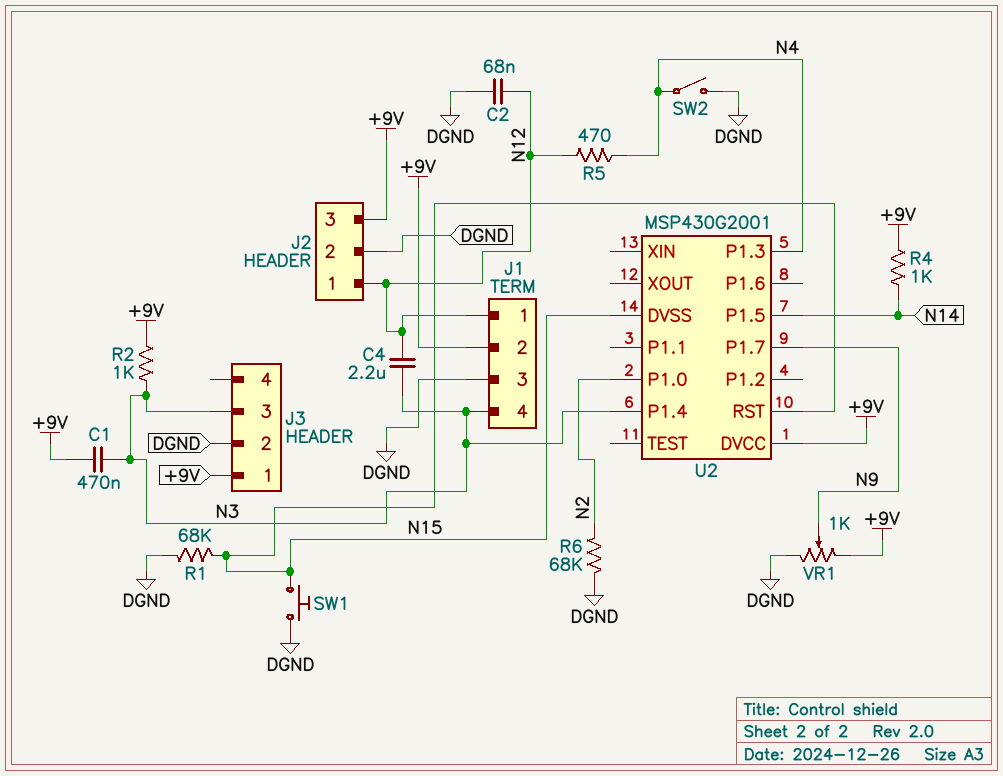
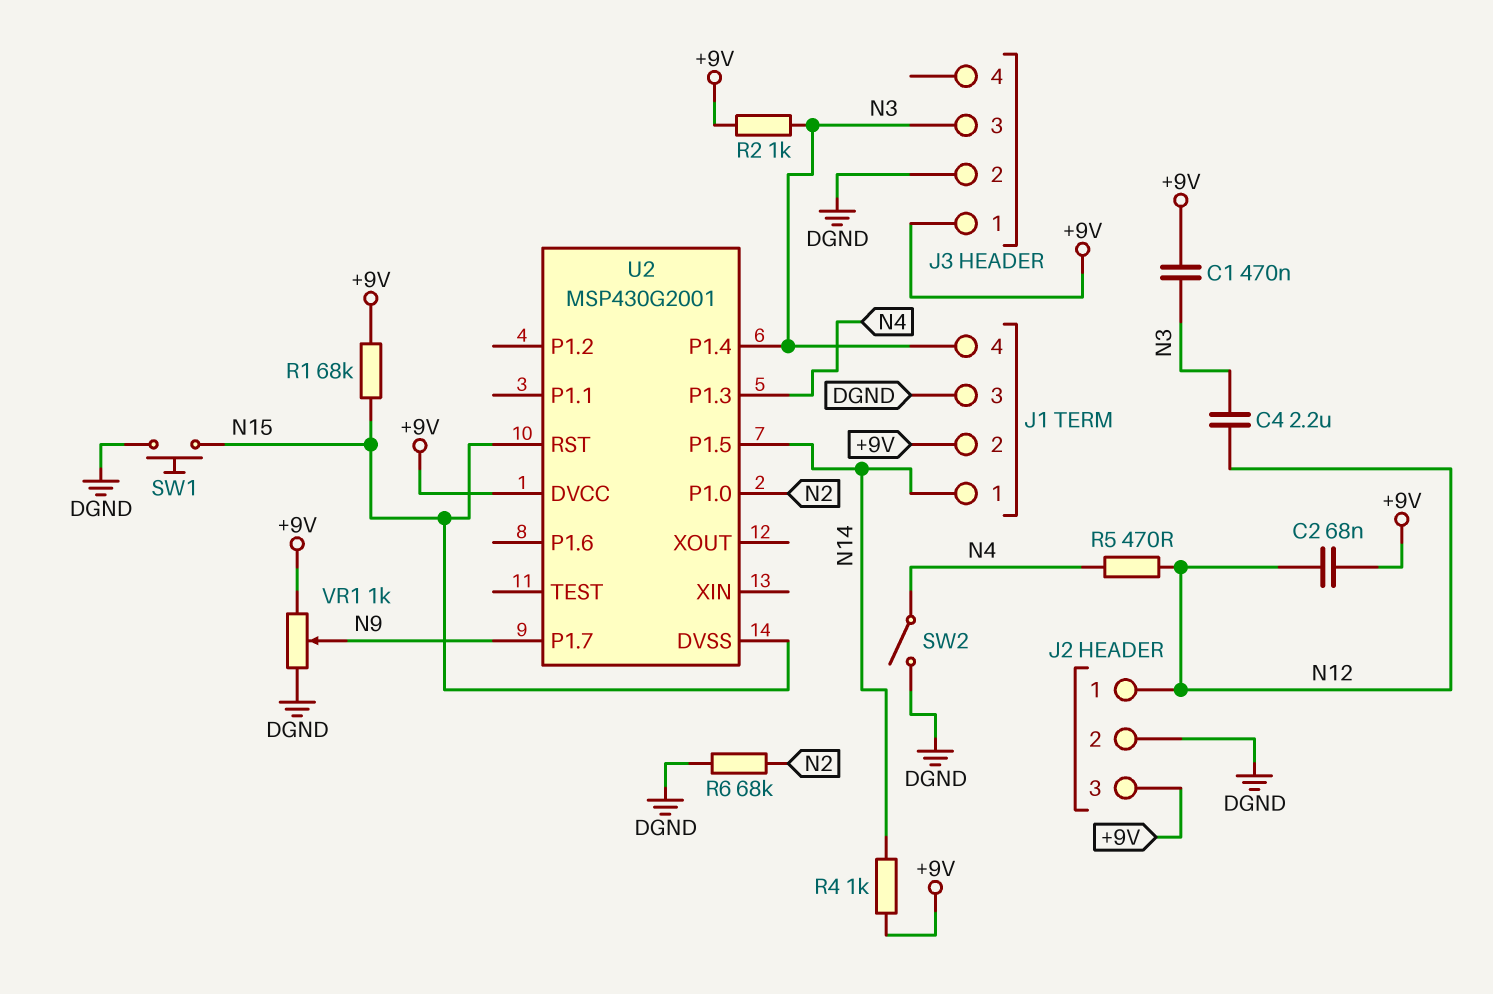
C2: 68nF (DGND, N12) -> 68nF (+9V, N12)
J1 pin 1: N12 -> N14
R1: 68k (DGND, N15) -> 68k (+9V, N15)

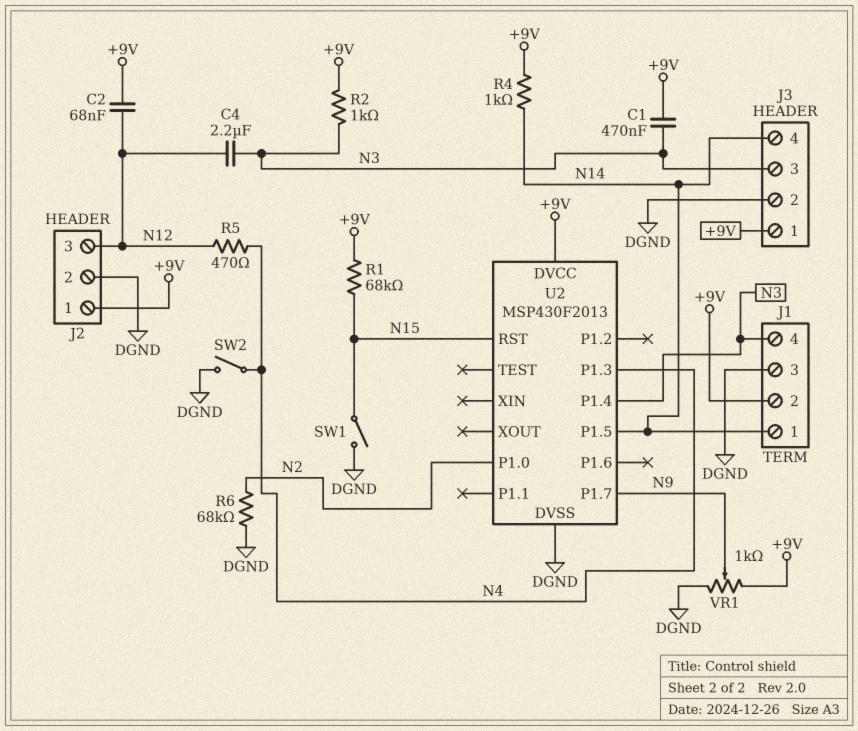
J2 pin 1: N12 -> +9V
J2 pin 3: +9V -> N12
J3 pin 4: none -> N14
SW1: button (DGND, N15) -> switch (DGND, N15)
U2: MSP430G2001 -> MSP430F2013
U2 pin DVSS: N15 -> DGND

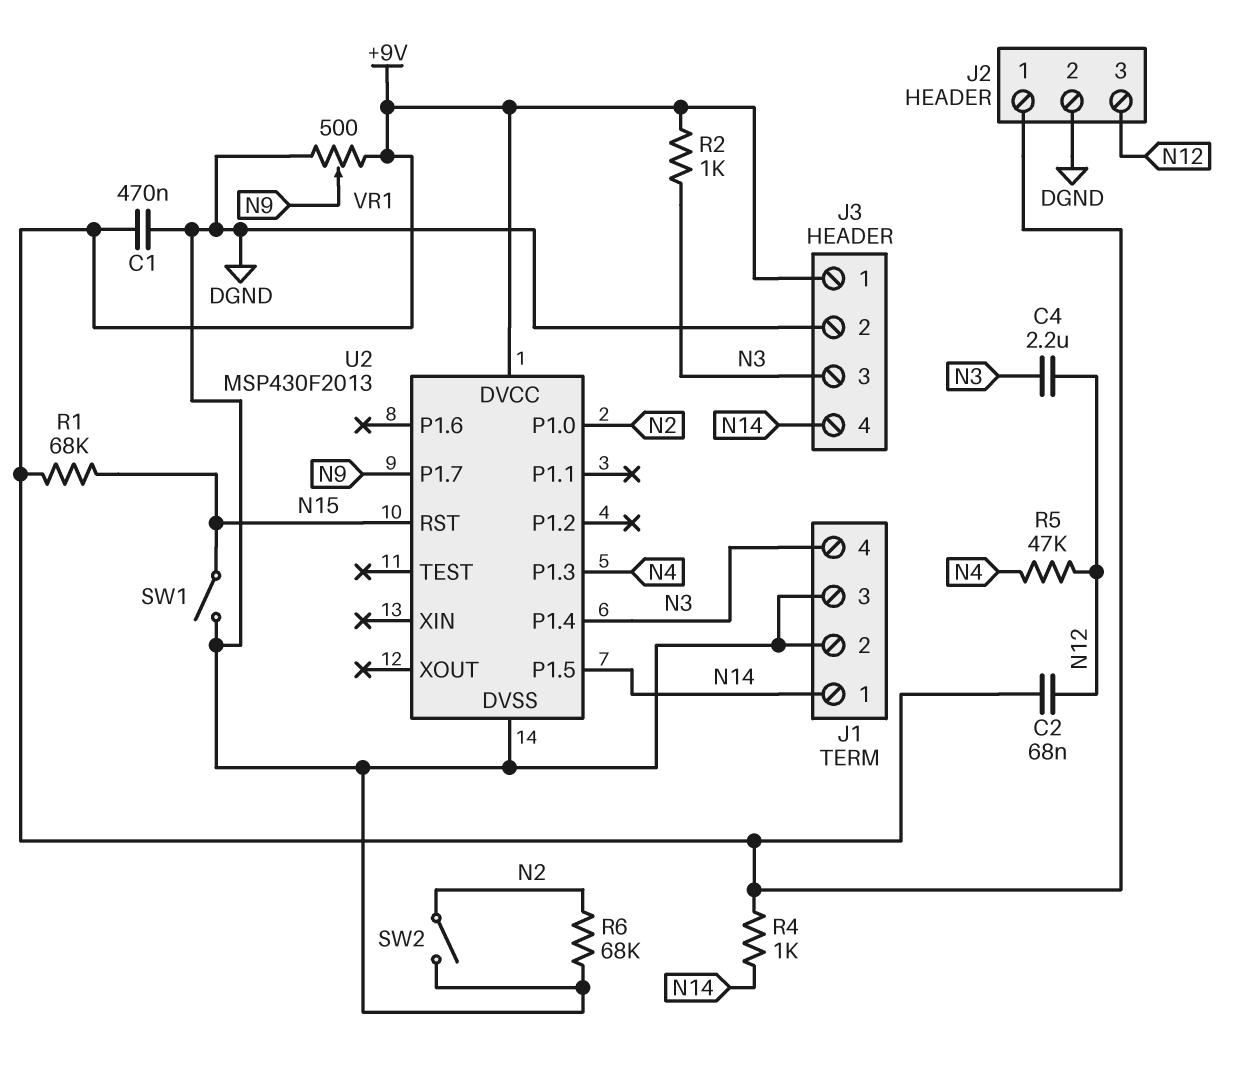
C1: 470nF (+9V, N3) -> 470nF (+9V, DGND)
J1 pin 2: +9V -> DGND
R5: 470 (N4, N12) -> 47k (N4, N12)
SW2: switch (DGND, N4) -> switch (DGND, N2)
VR1: 1k (+9V, DGND, wiper N9) -> 500 (+9V, DGND, wiper N9)

